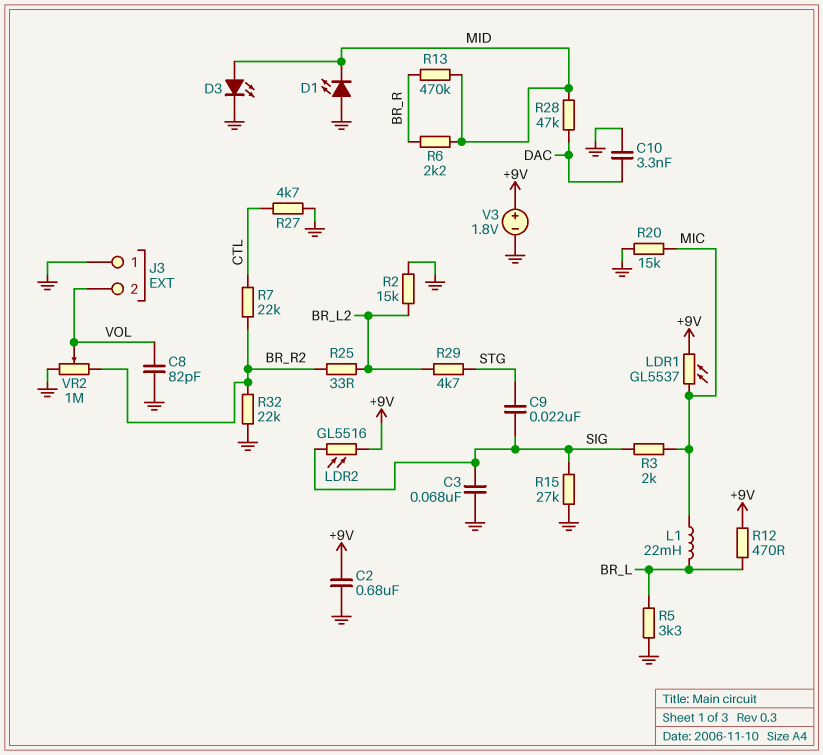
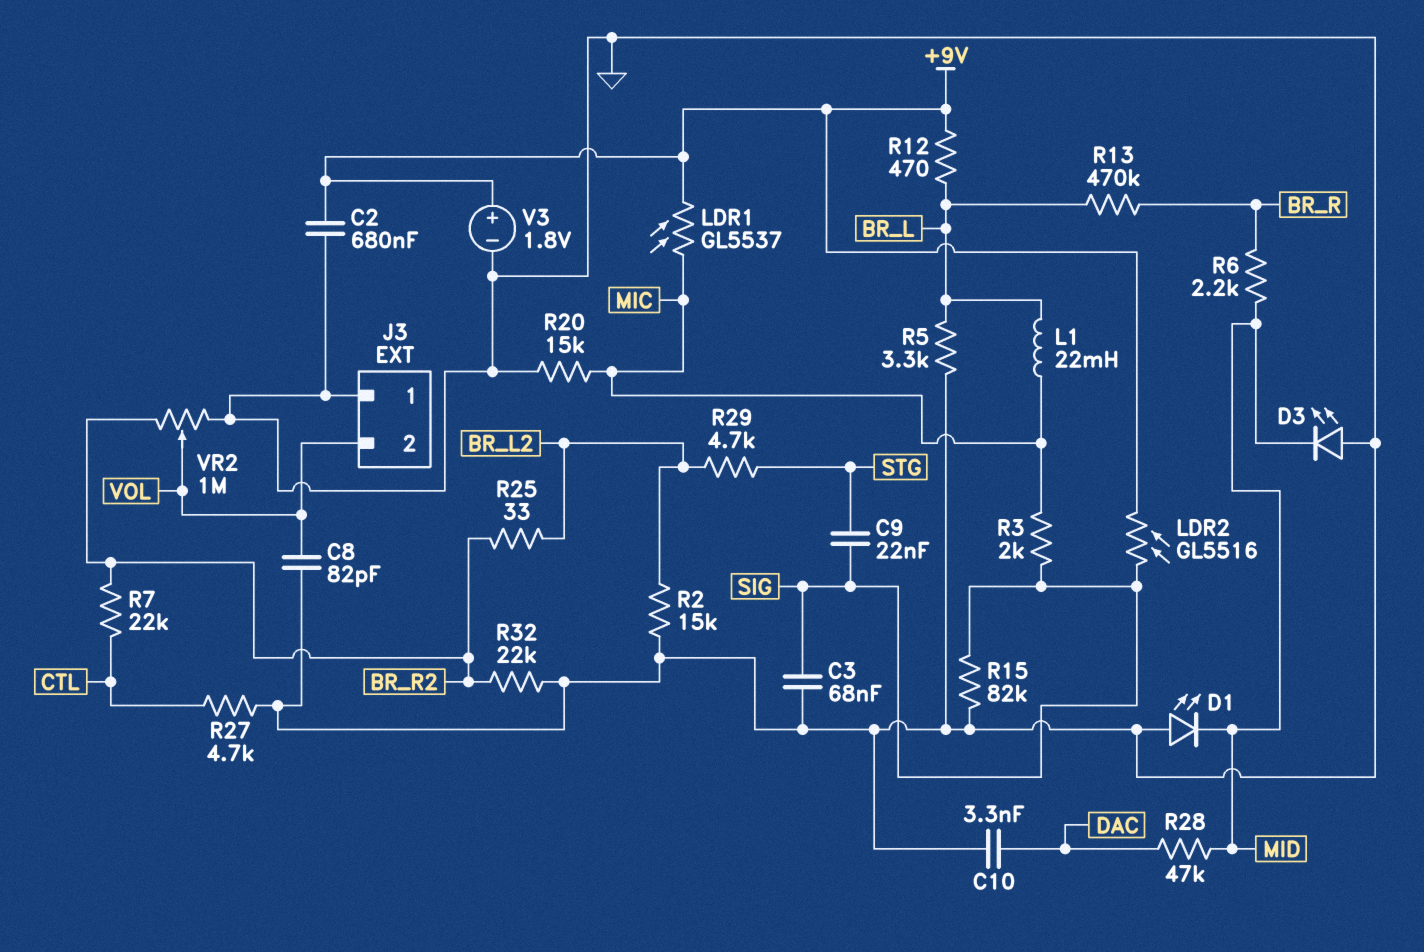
D3: LED (A MID, K GND) -> LED (A GND, K MID)
R13: 470k (BR_R, MID) -> 470k (BR_L, BR_R)
R15: 27k (GND, SIG) -> 82k (GND, SIG)

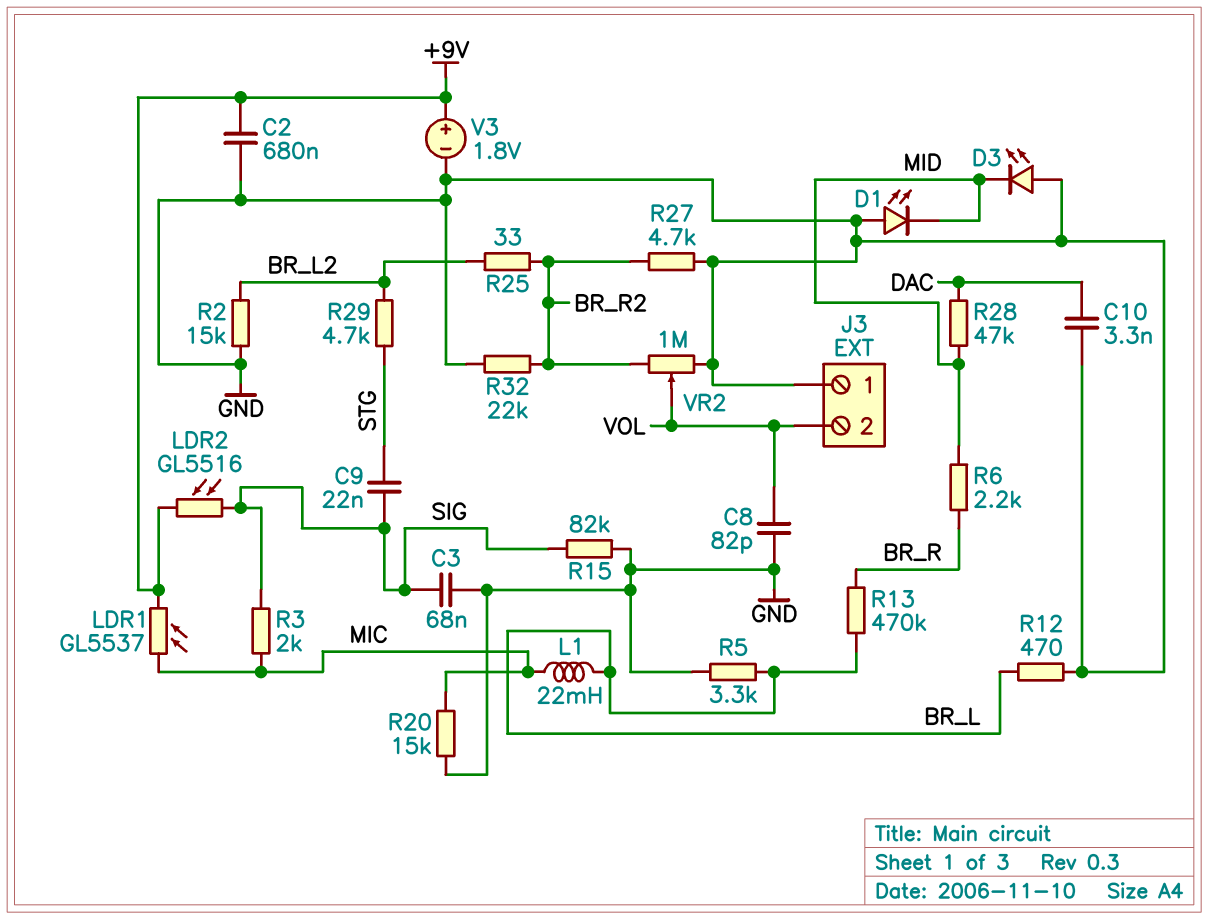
R7: 22k (BR_R2, CTL) -> none
R12: 470 (+9V, BR_L) -> 470 (BR_L, GND)
R27: 4.7k (CTL, GND) -> 4.7k (BR_R2, GND)

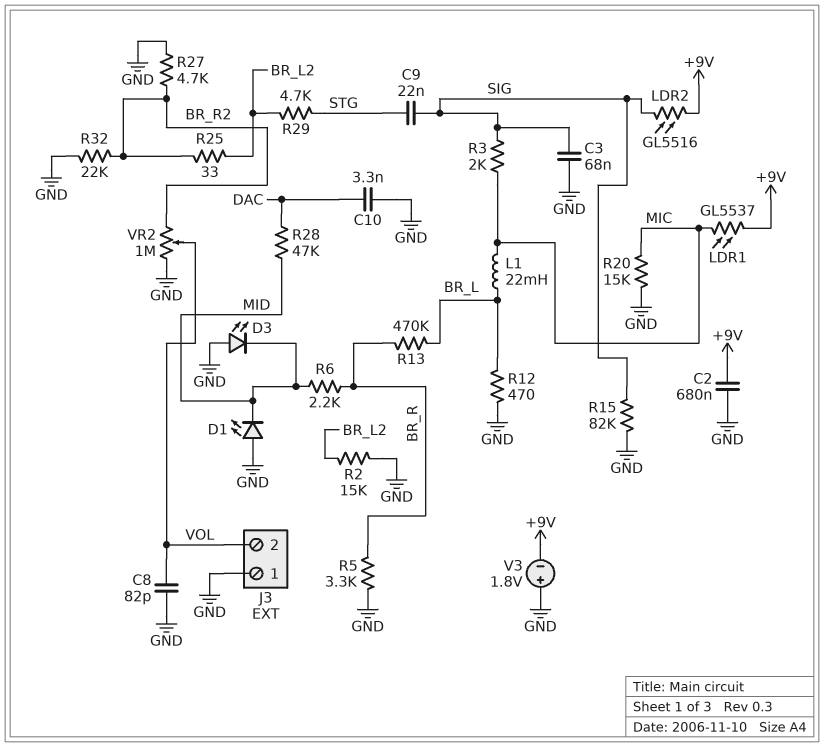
R5: 3.3k (BR_L, GND) -> 3.3k (BR_R, GND)
V3: 1.8V (plus +9V, minus GND) -> 1.8V (plus GND, minus +9V)

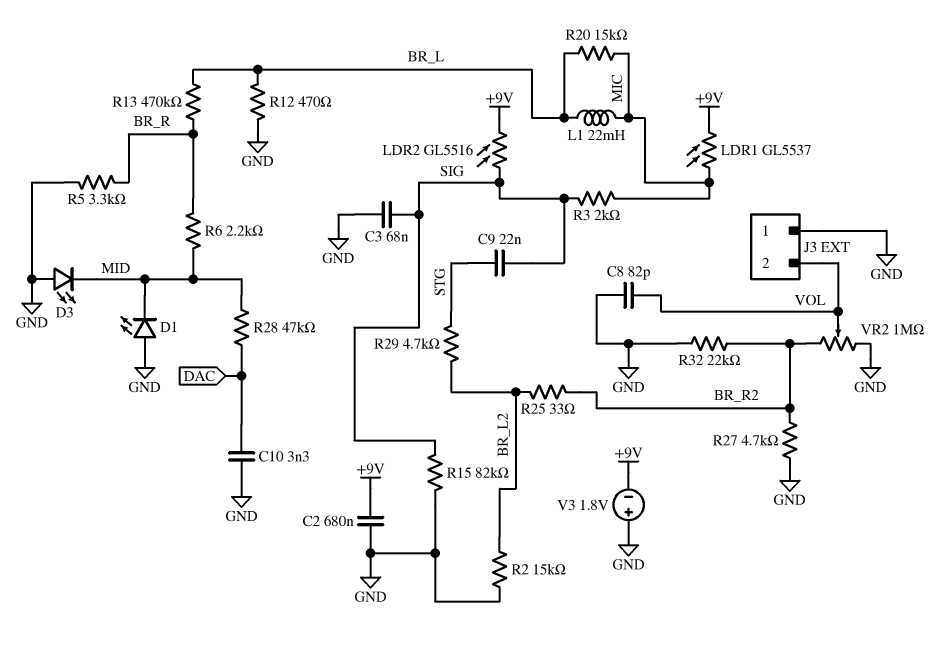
R20: 15k (GND, MIC) -> 15k (BR_L, MIC)

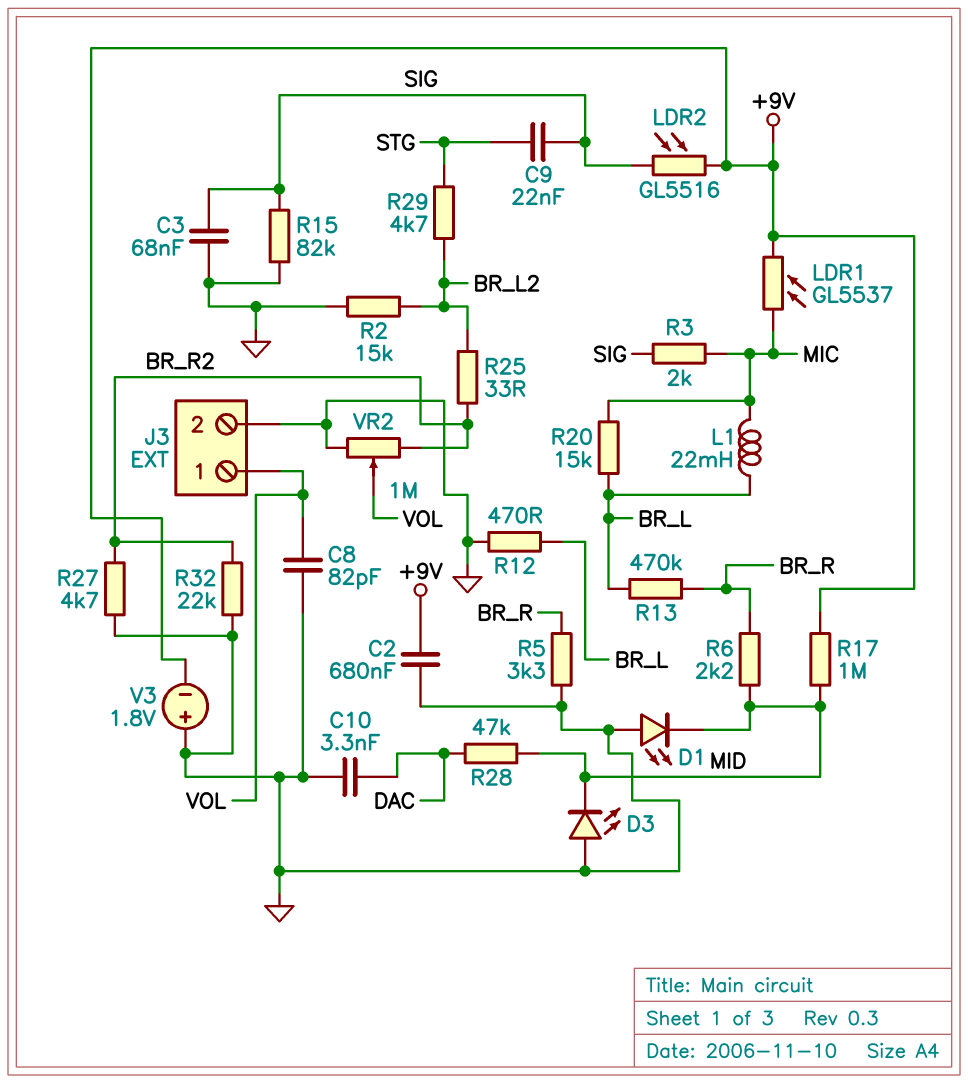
J3 pin 1: GND -> VOL
J3 pin 2: VOL -> GND
R17: none -> 1M (+9V, MID)

